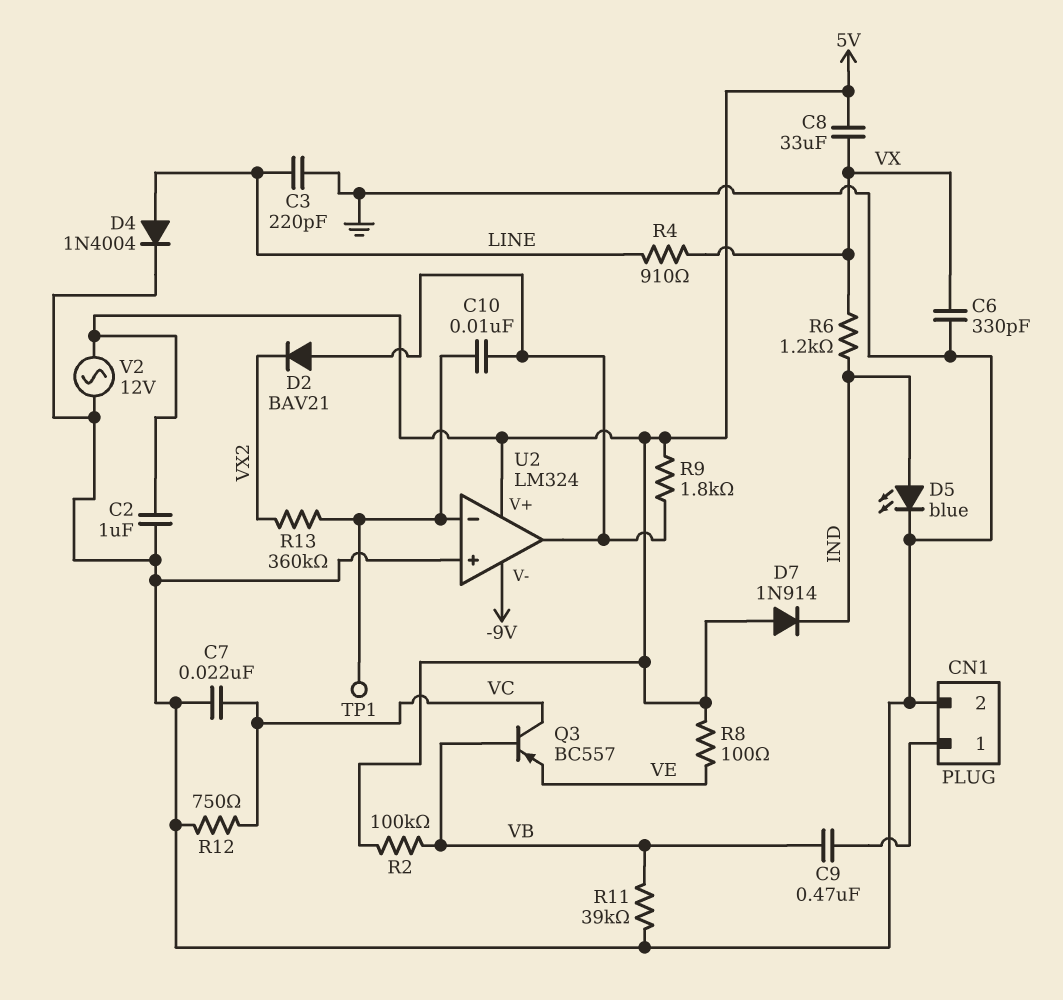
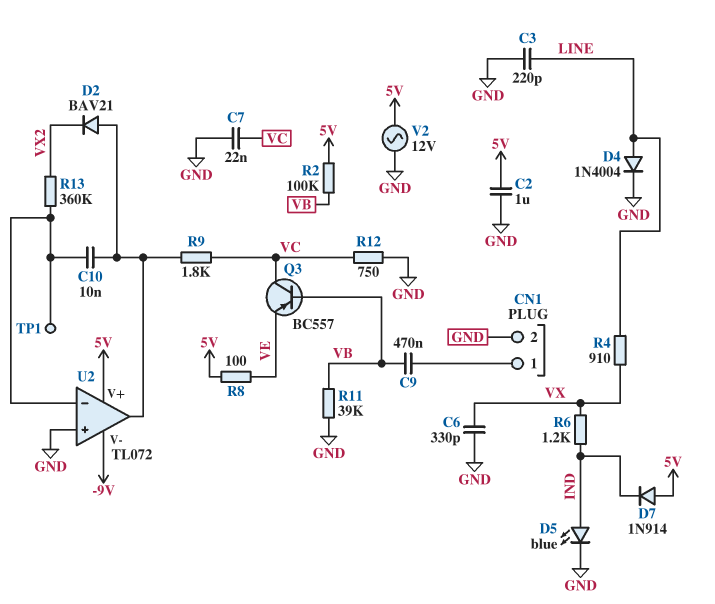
C8: 33uF (5V, VX) -> none
R9: 1.8k (5V, U2/out) -> 1.8k (U2/out, VC)
U2: LM324 -> TL072

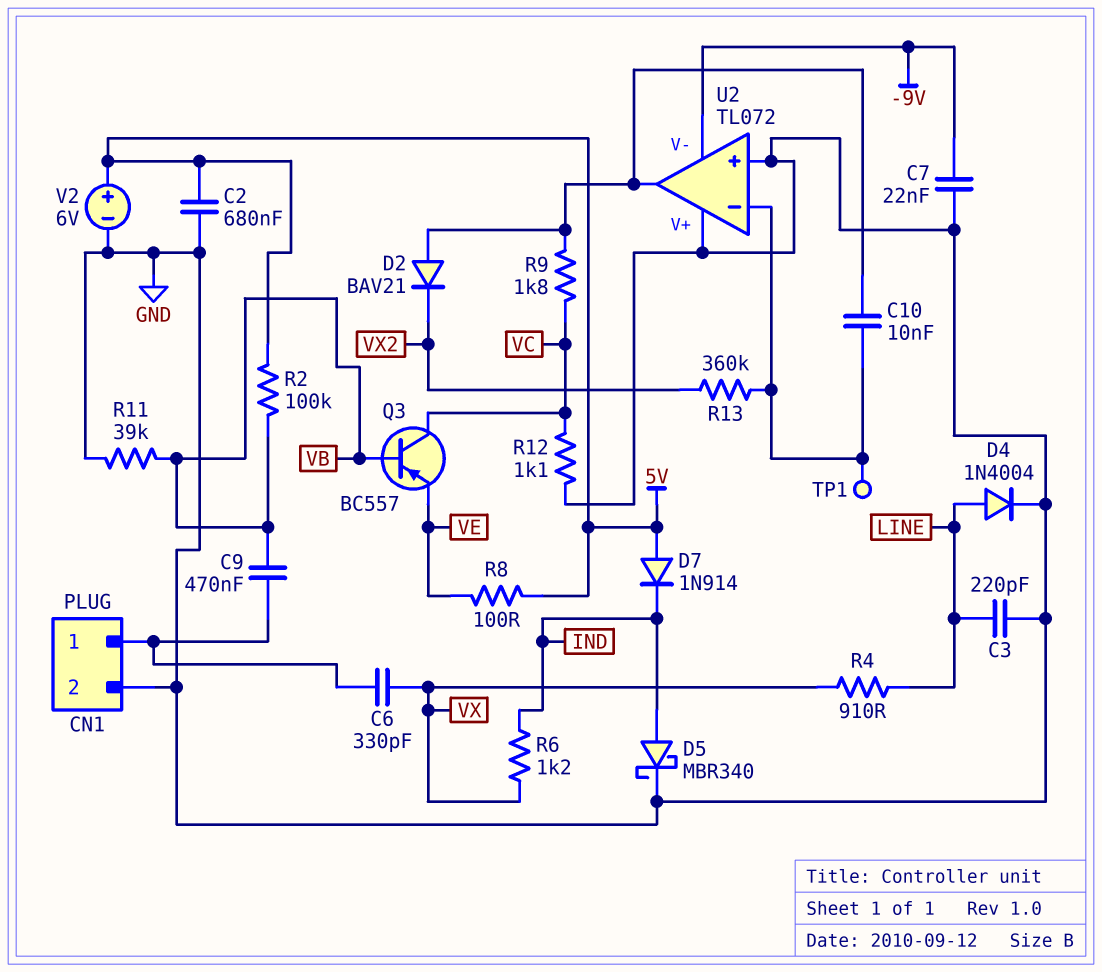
C2: 1uF (5V, GND) -> 680nF (5V, GND)
C6: 330pF (GND, VX) -> 330pF (CN1/1, VX)
C7: 22nF (GND, VC) -> 22nF (-9V, GND)
D5: LED blue (A IND, K GND) -> schottky MBR340 (A IND, K GND)
R12: 750 (GND, VC) -> 1.1k (GND, VC)
U2 pin V+: 5V -> GND
V2: AC 12V (5V, GND) -> 6V (plus 5V, minus GND)

